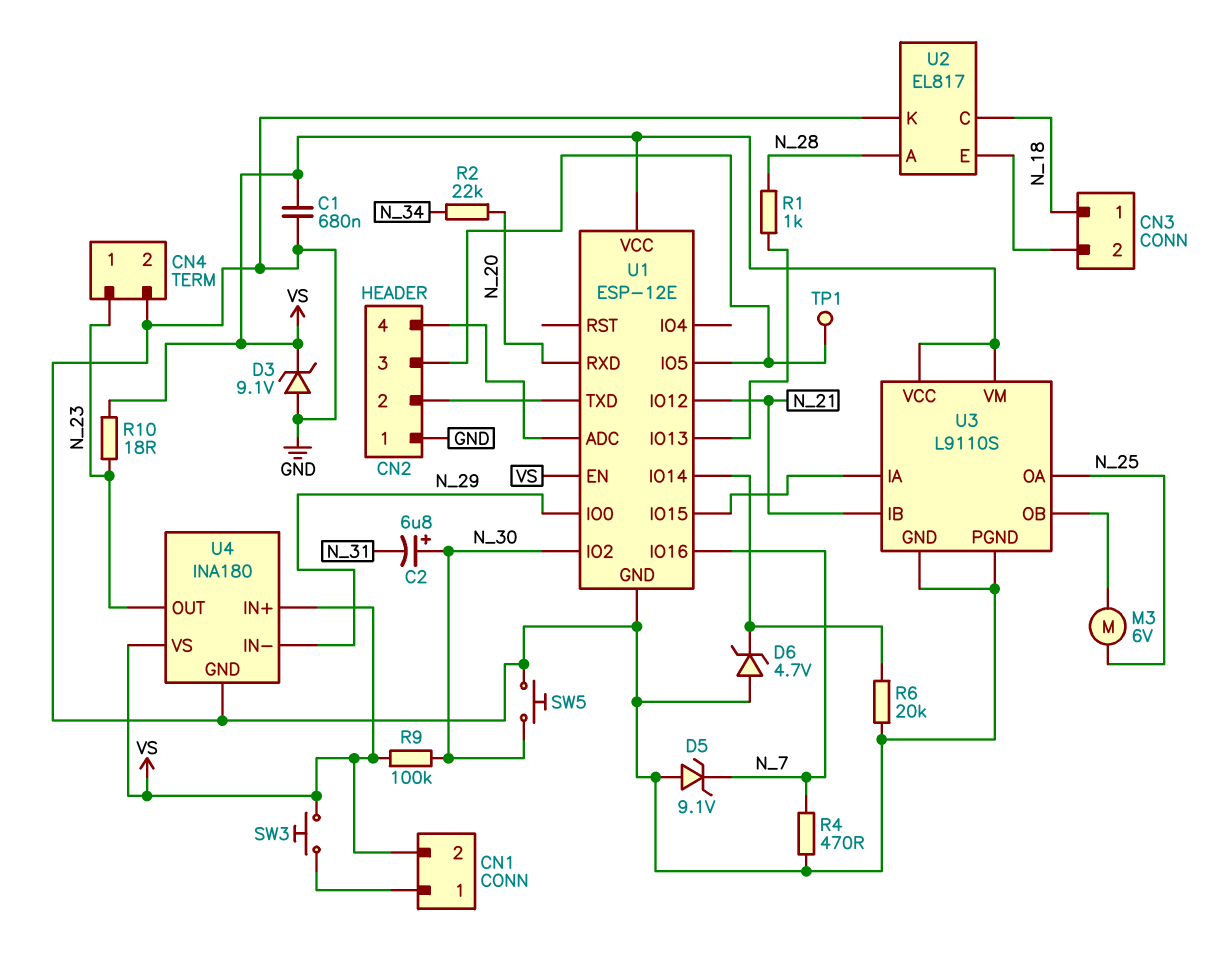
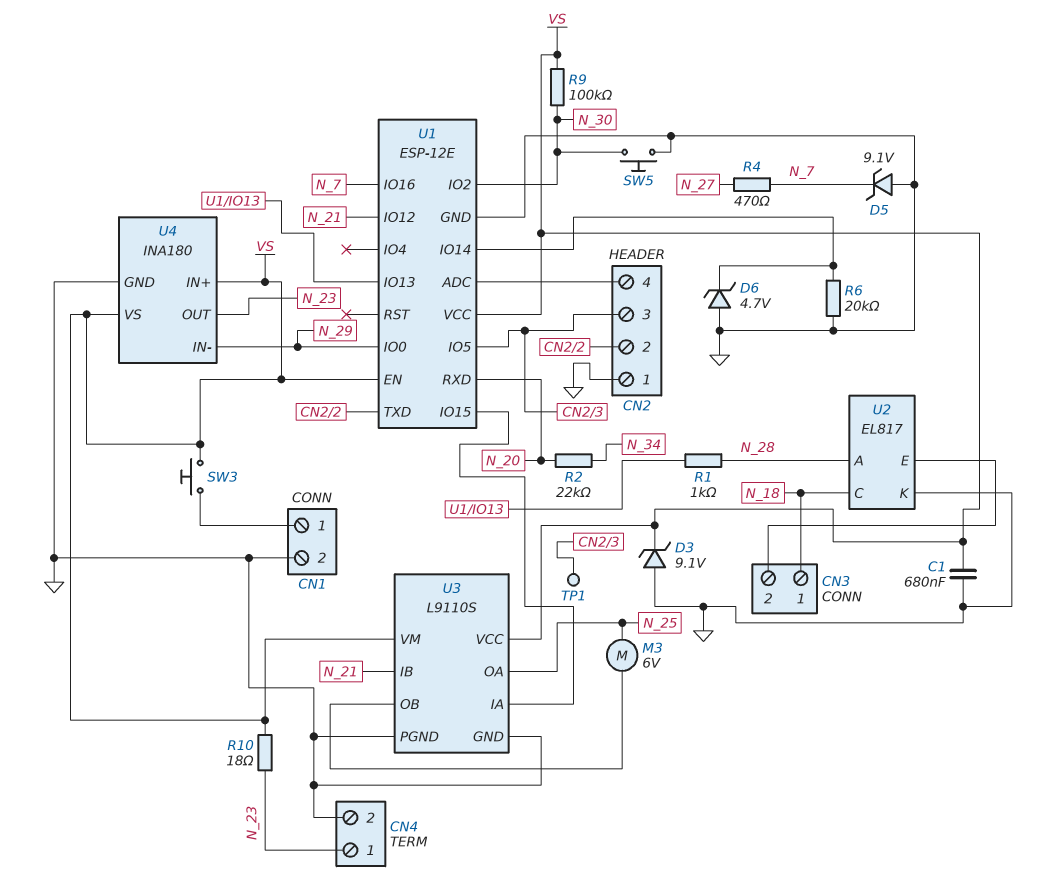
C2: 6.8uF (plus N_30, minus N_31) -> none
CN1 pin 2: VS -> GND
R4: 470 (GND, N_7) -> 470 (N_7, N_27)

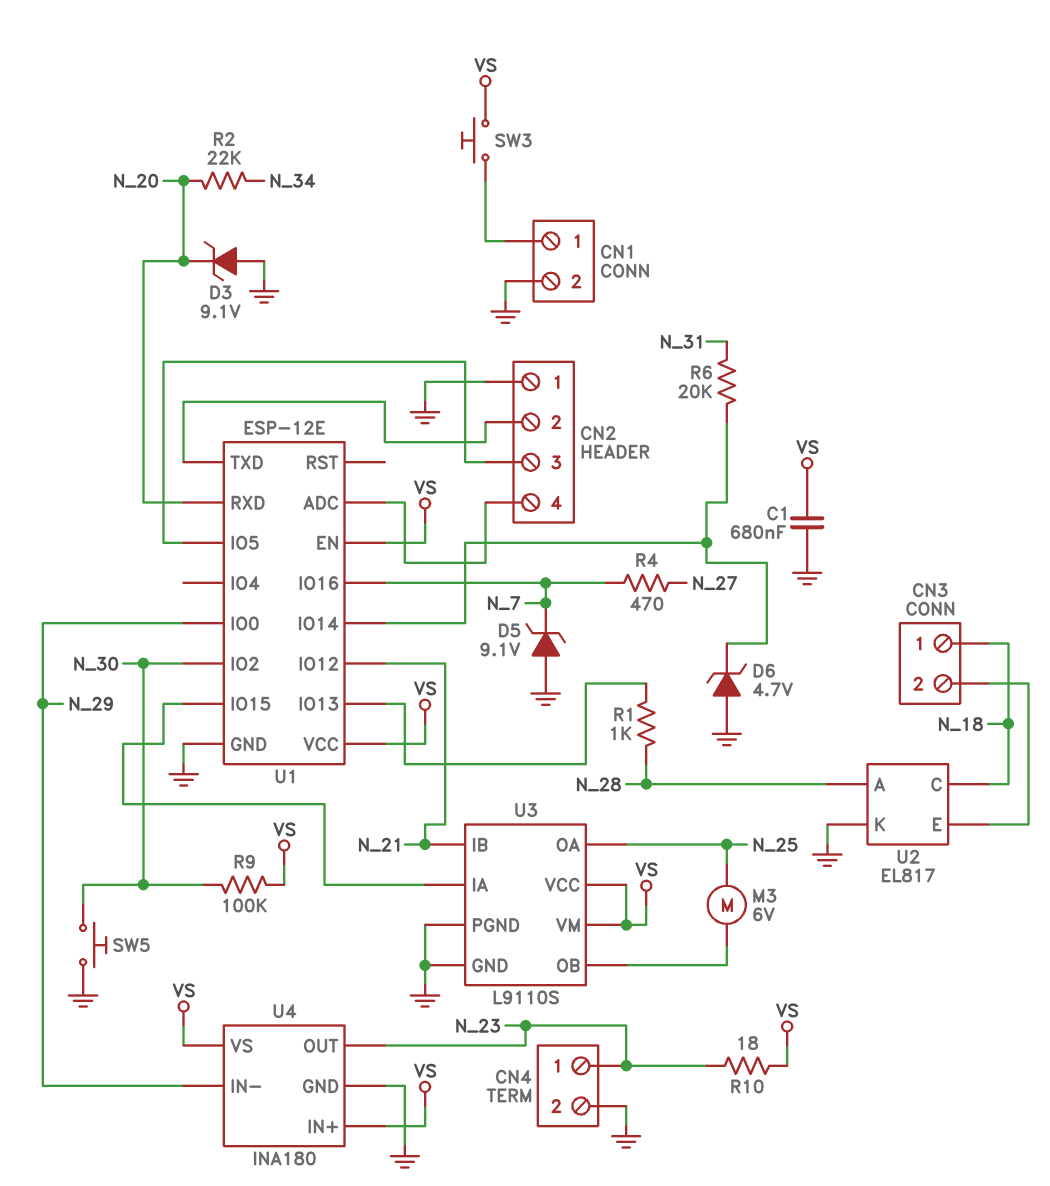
D3: zener 9.1V (A GND, K VS) -> zener 9.1V (A GND, K N_20)
R6: 20k (GND, U1/IO14) -> 20k (N_31, U1/IO14)
TP1: test point (CN2/3) -> none

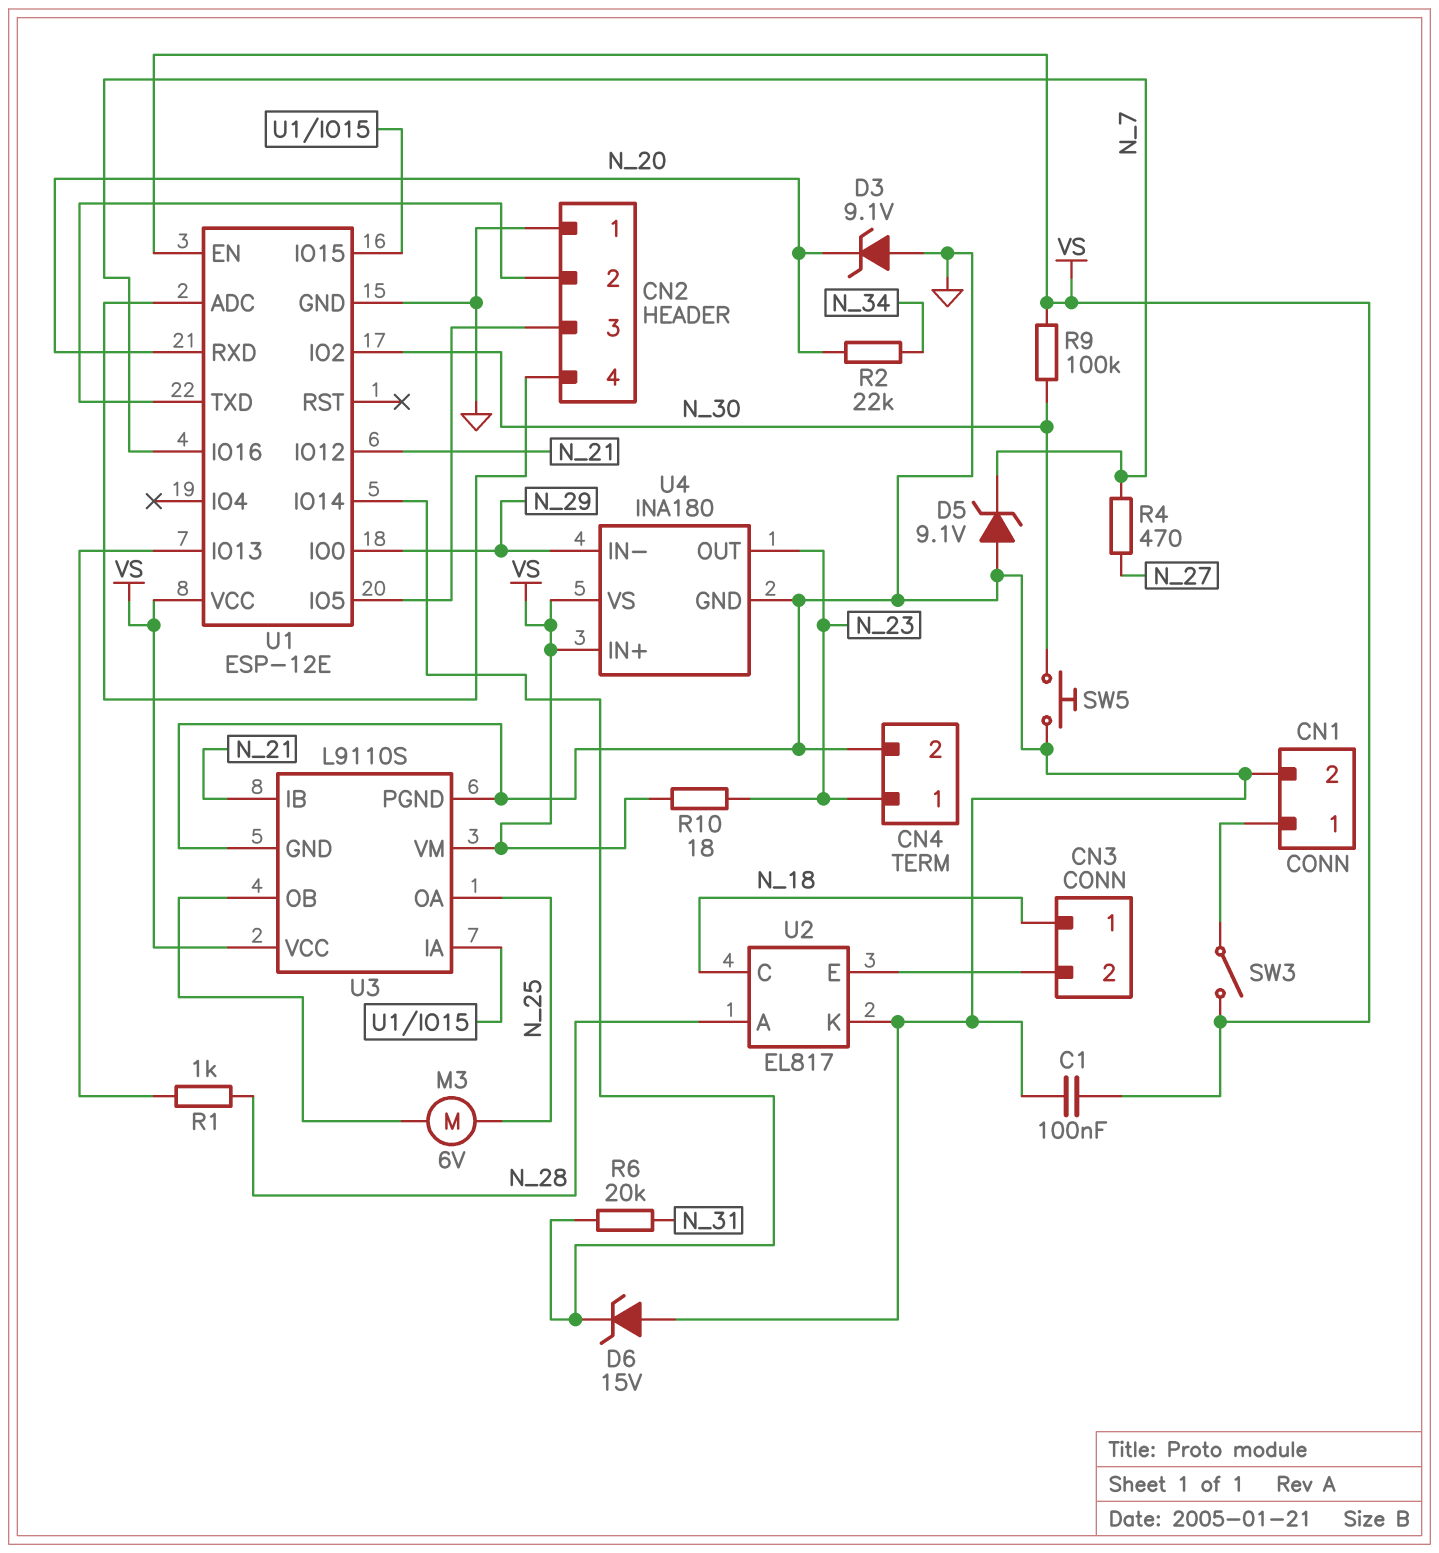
C1: 680nF (GND, VS) -> 100nF (GND, VS)
D6: zener 4.7V (A GND, K U1/IO14) -> zener 15V (A GND, K U1/IO14)
SW3: button (CN1/1, VS) -> switch (CN1/1, VS)

